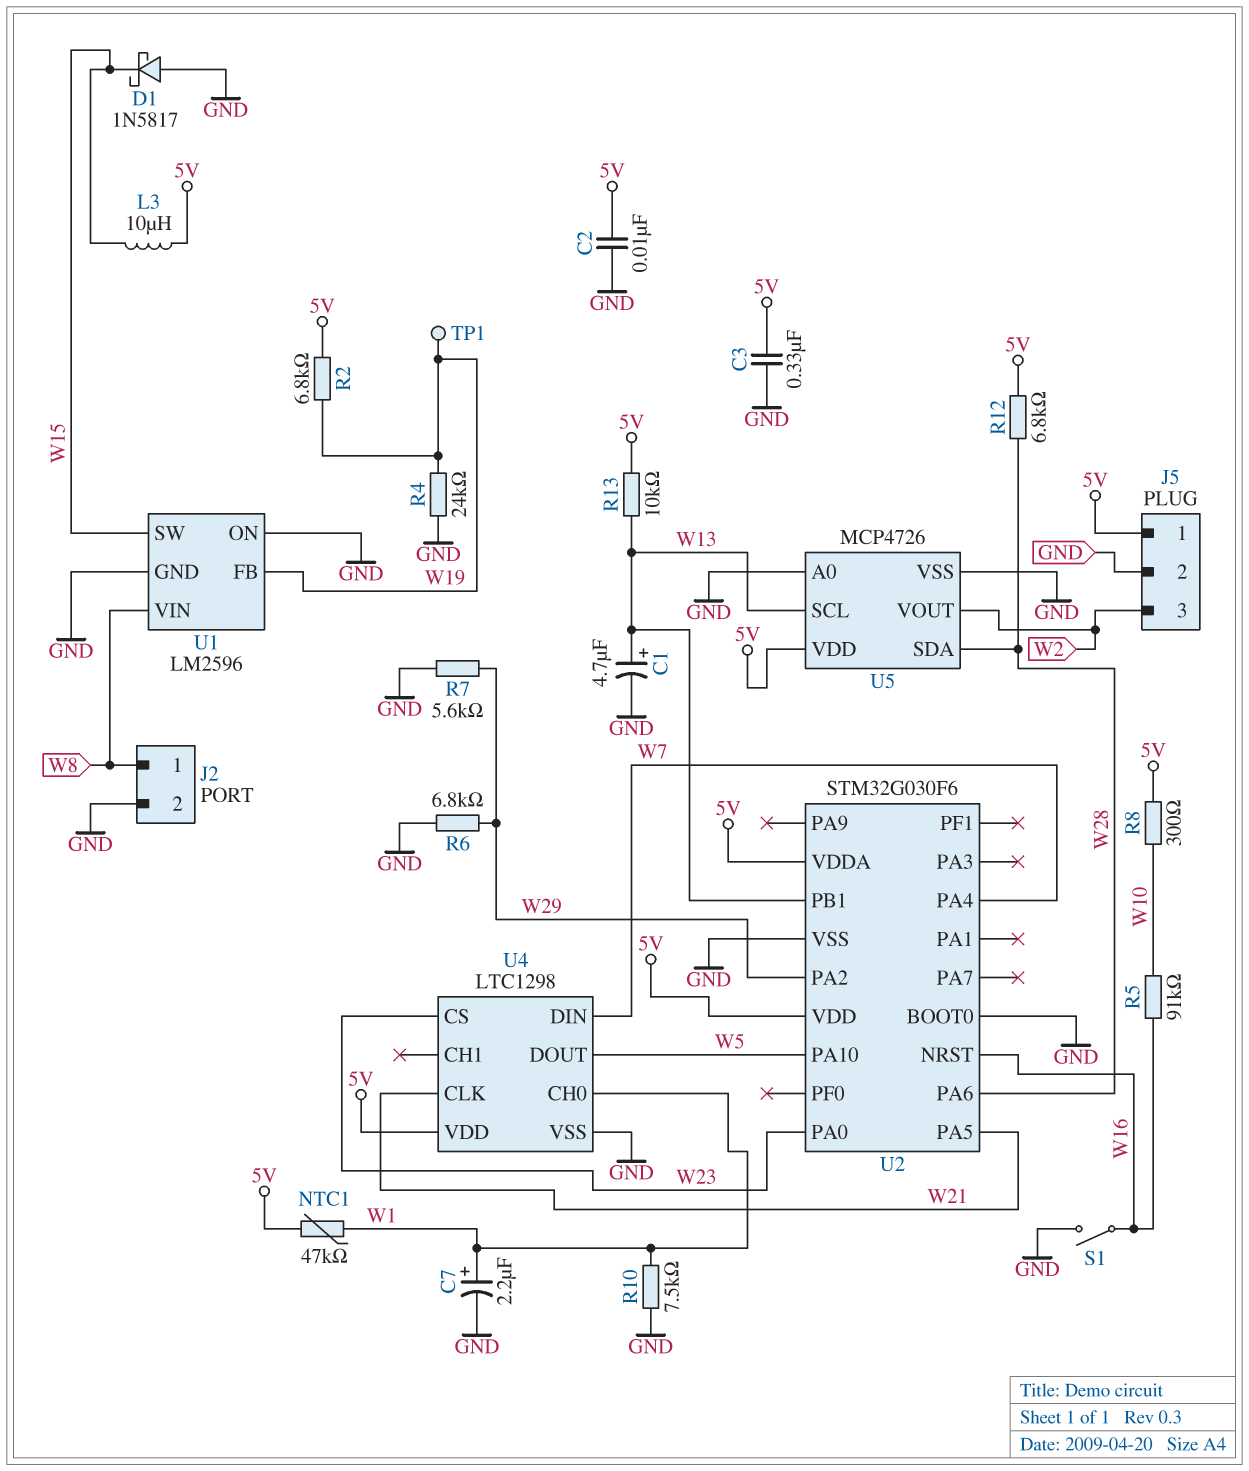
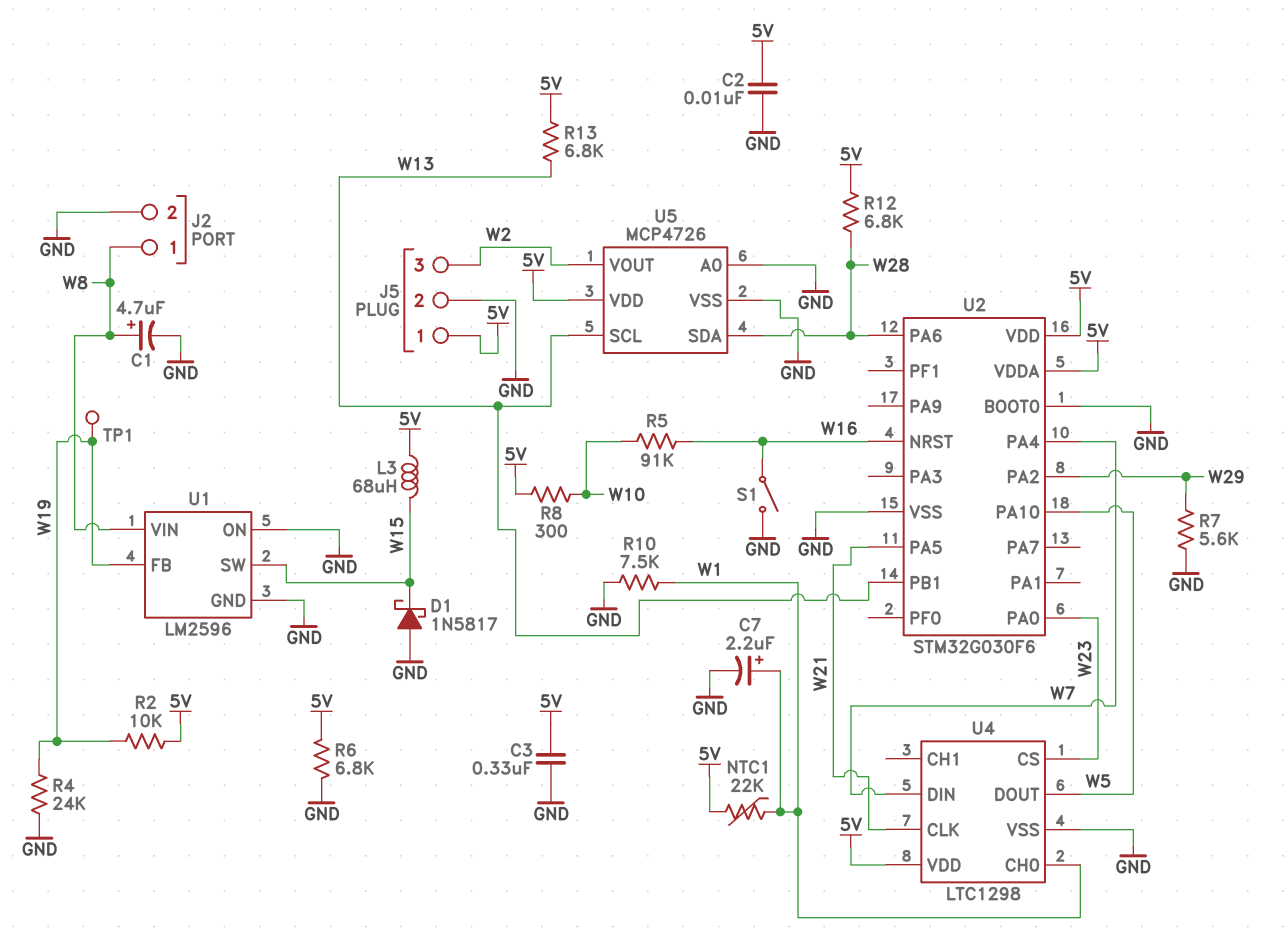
C1: 4.7uF (plus W13, minus GND) -> 4.7uF (plus W8, minus GND)
L3: 10uH (5V, W15) -> 68uH (5V, W15)
NTC1: 47k (5V, W1) -> 22k (5V, W1)
R2: 6.8k (5V, W19) -> 10k (5V, W19)
R6: 6.8k (GND, W29) -> 6.8k (5V, GND)
R13: 10k (5V, W13) -> 6.8k (5V, W13)

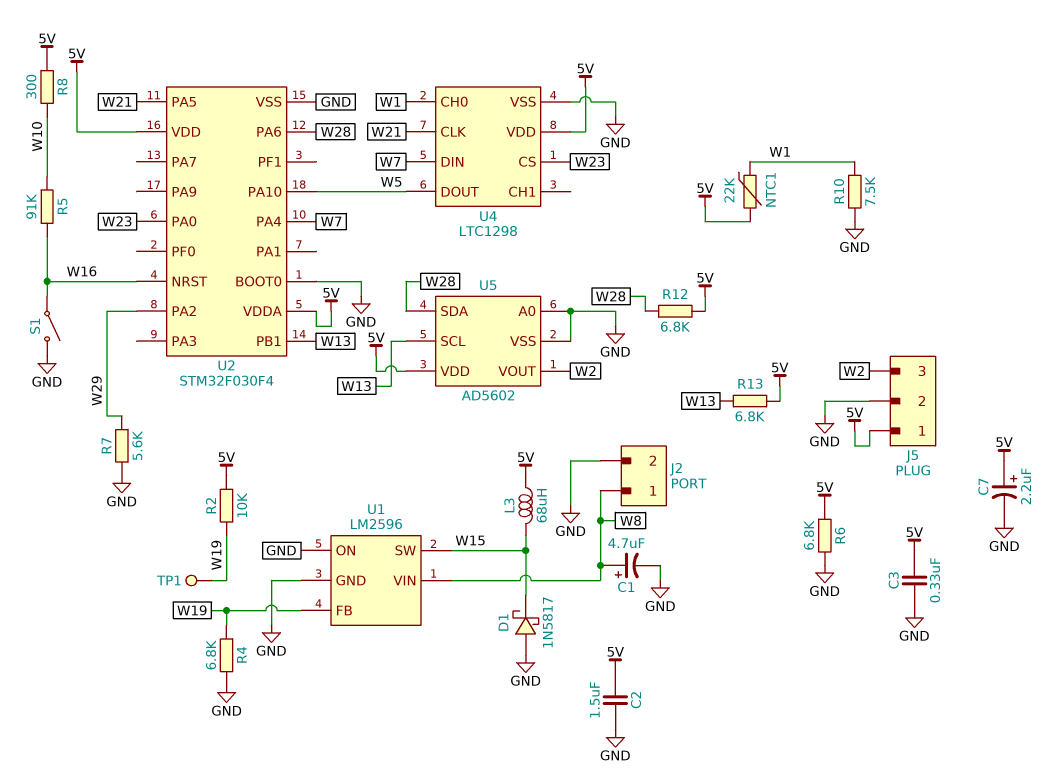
C2: 10nF (5V, GND) -> 1.5uF (5V, GND)
C7: 2.2uF (plus W1, minus GND) -> 2.2uF (plus 5V, minus GND)
R4: 24k (GND, W19) -> 6.8k (GND, W19)
U2: STM32G030F6 -> STM32F030F4
U5: MCP4726 -> AD5602

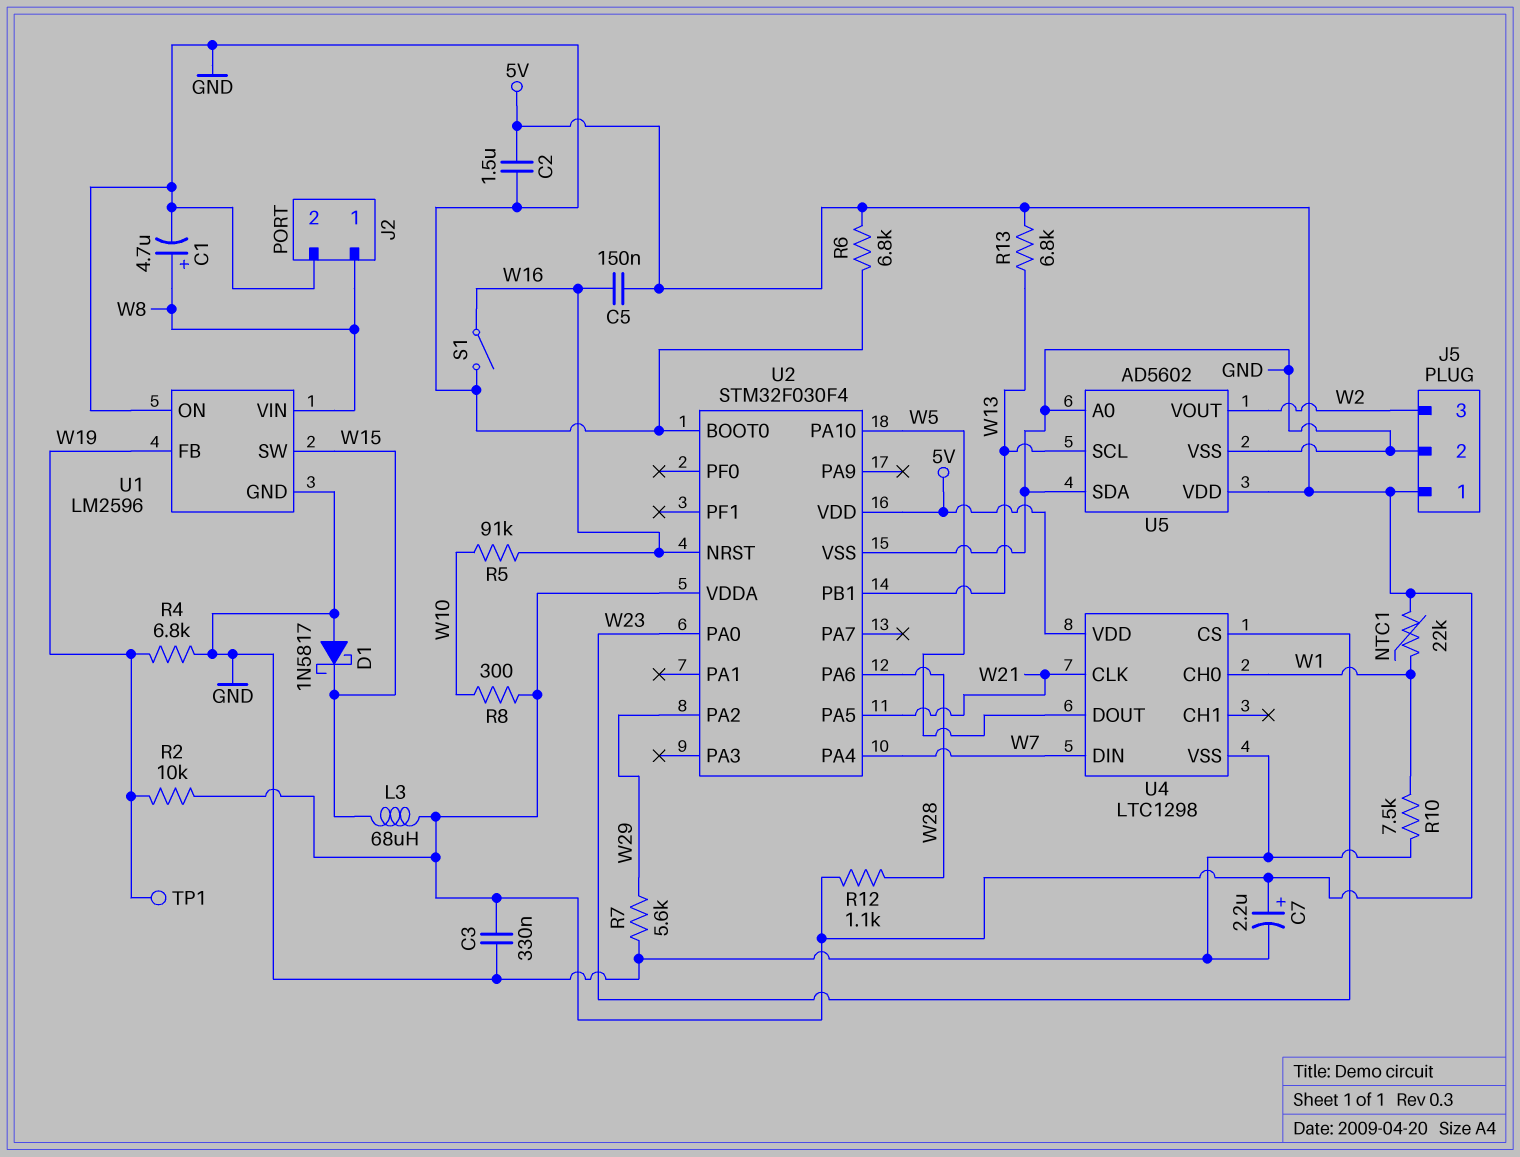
C5: none -> 150nF (5V, W16)
R12: 6.8k (5V, W28) -> 1.1k (5V, W28)
U5 pin SDA: W28 -> GND

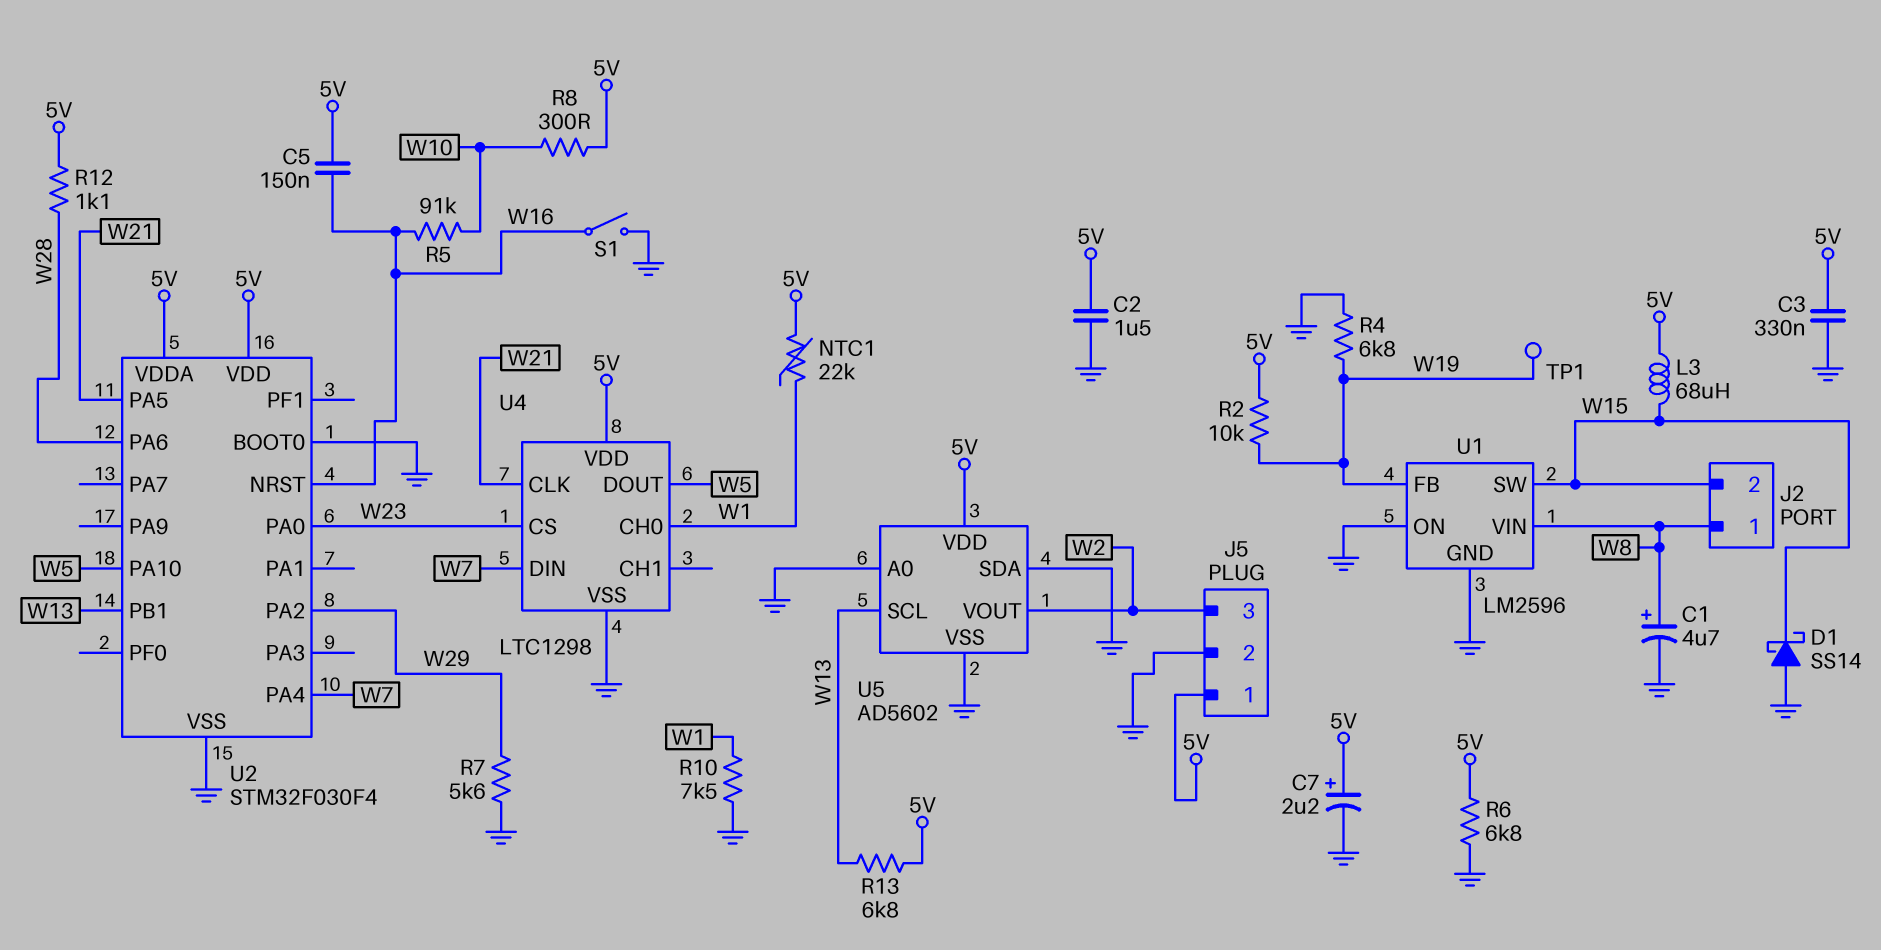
D1: schottky 1N5817 (A GND, K W15) -> schottky SS14 (A GND, K W15)
J2 pin 2: GND -> W15

